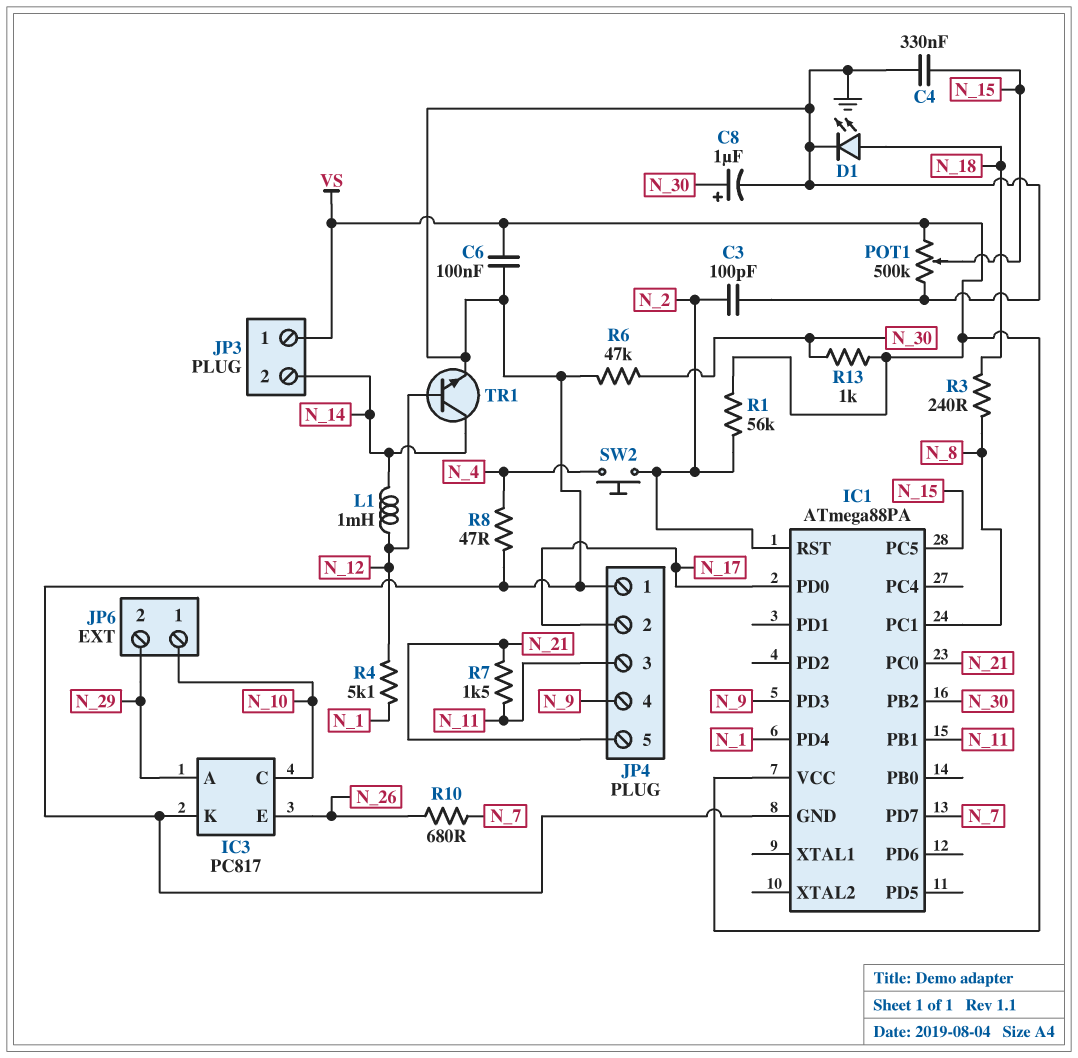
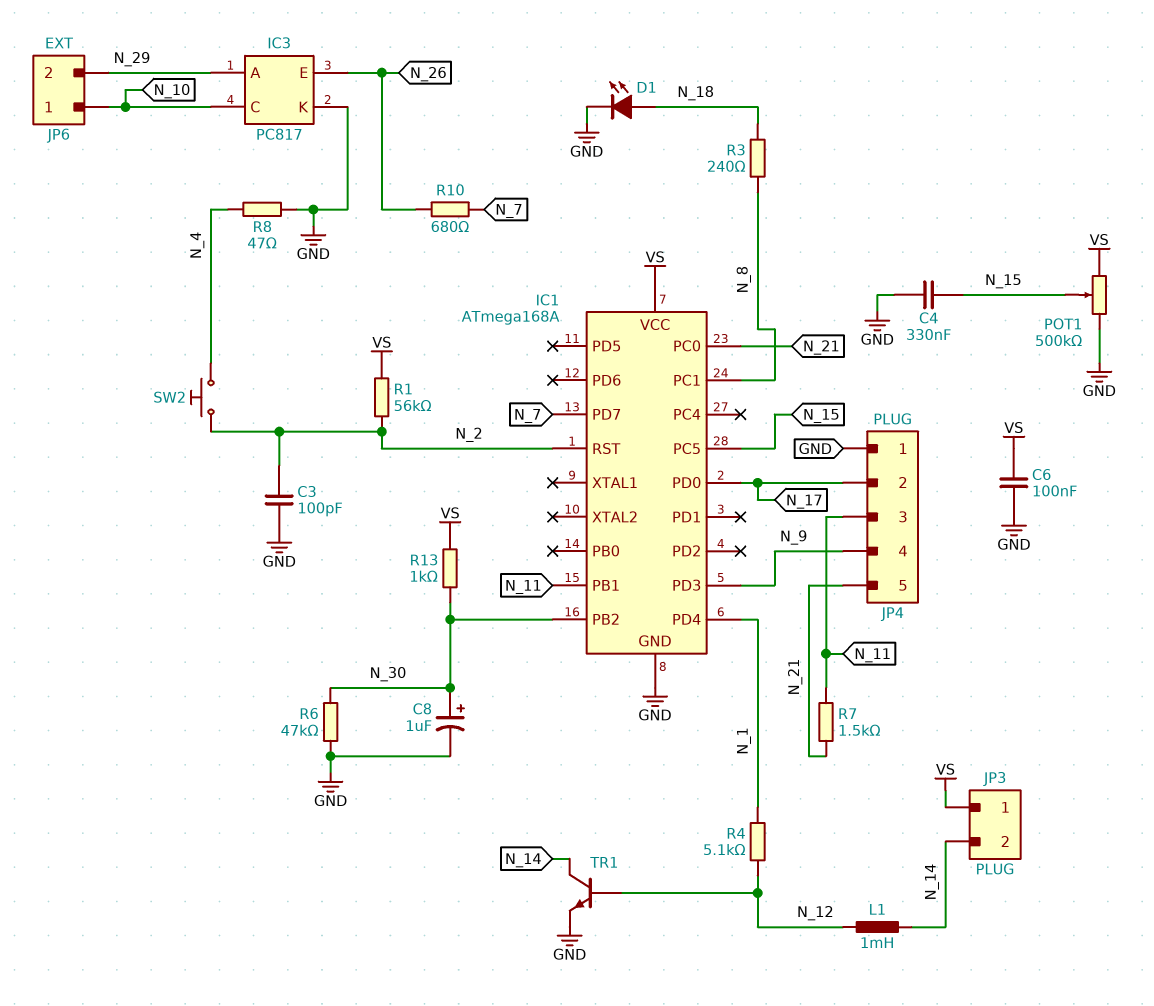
IC1: ATmega88PA -> ATmega168A

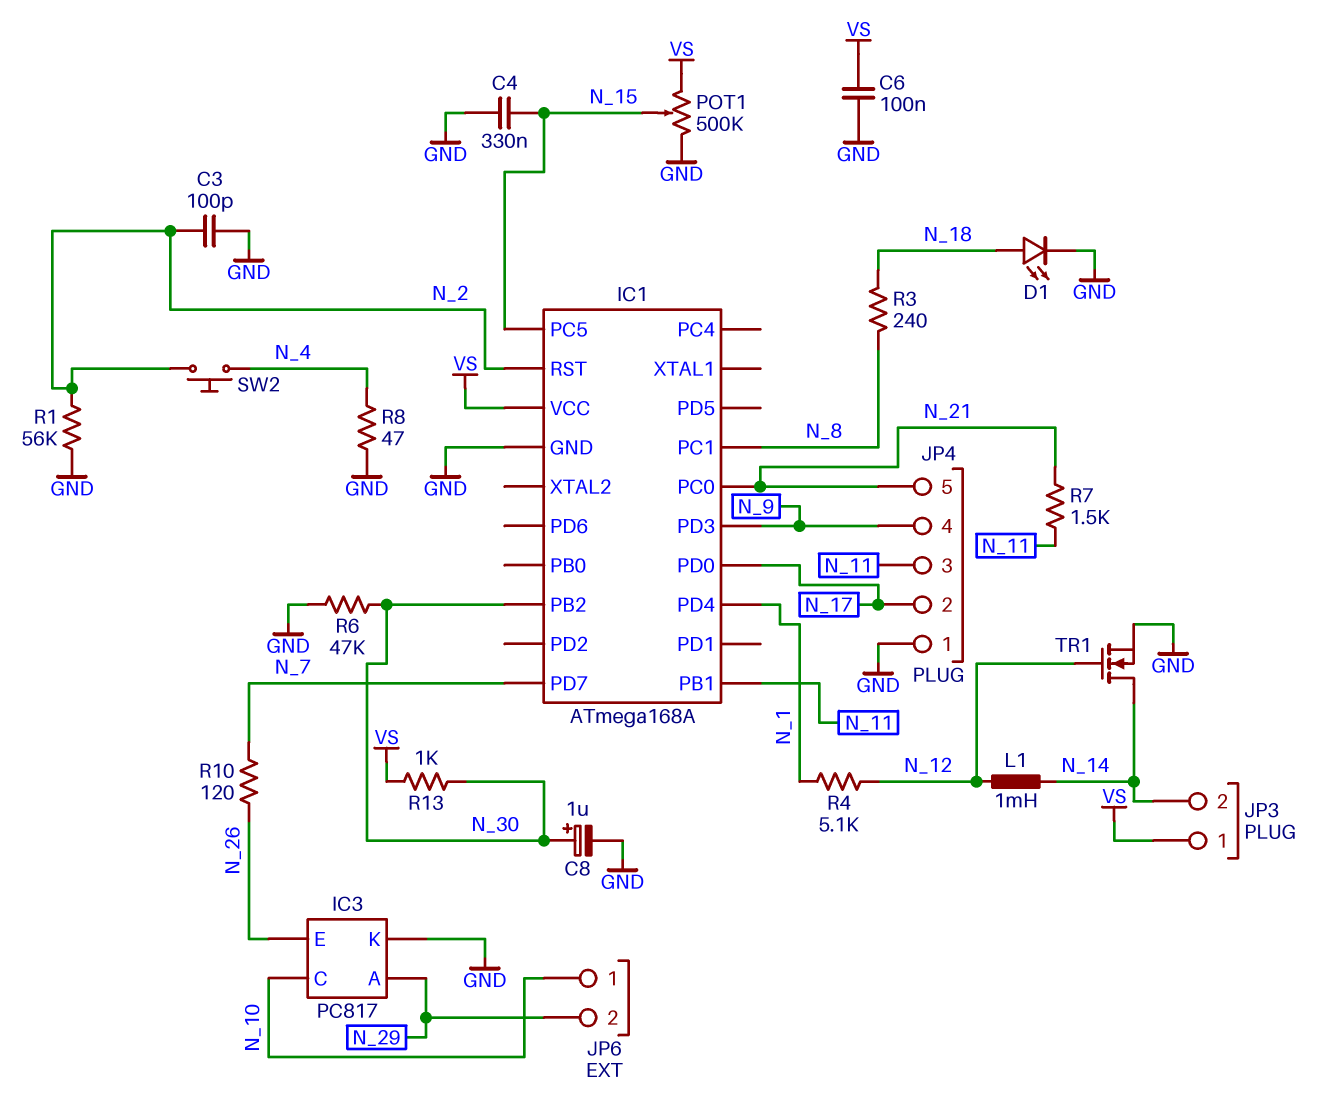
R1: 56k (N_2, VS) -> 56k (GND, N_2)
R10: 680 (N_7, N_26) -> 120 (N_7, N_26)
TR1: NPN (B N_12, C N_14, E GND) -> NMOS (G N_12, D N_14, S GND)

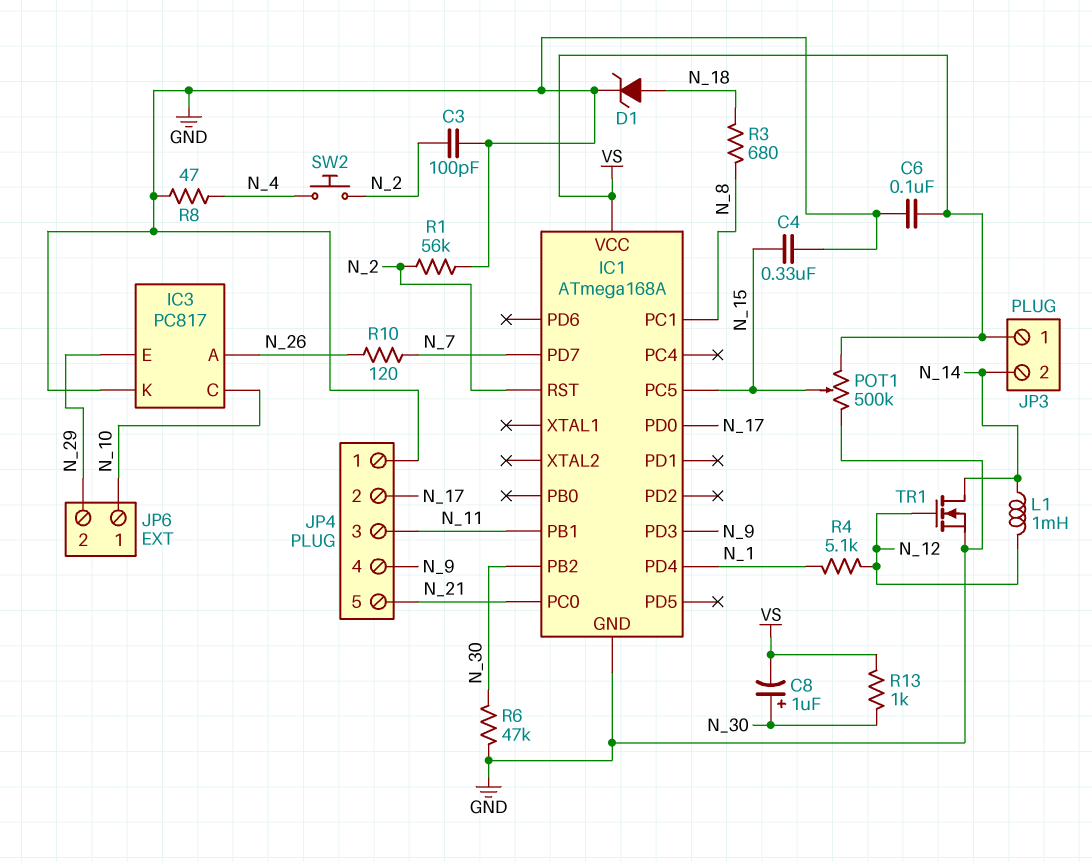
C8: 1uF (plus N_30, minus GND) -> 1uF (plus N_30, minus VS)
D1: LED (A N_18, K GND) -> zener (A N_18, K GND)
IC3 pin A: N_29 -> N_26
IC3 pin E: N_26 -> N_29
R3: 240 (N_8, N_18) -> 680 (N_8, N_18)
R7: 1.5k (N_11, N_21) -> none

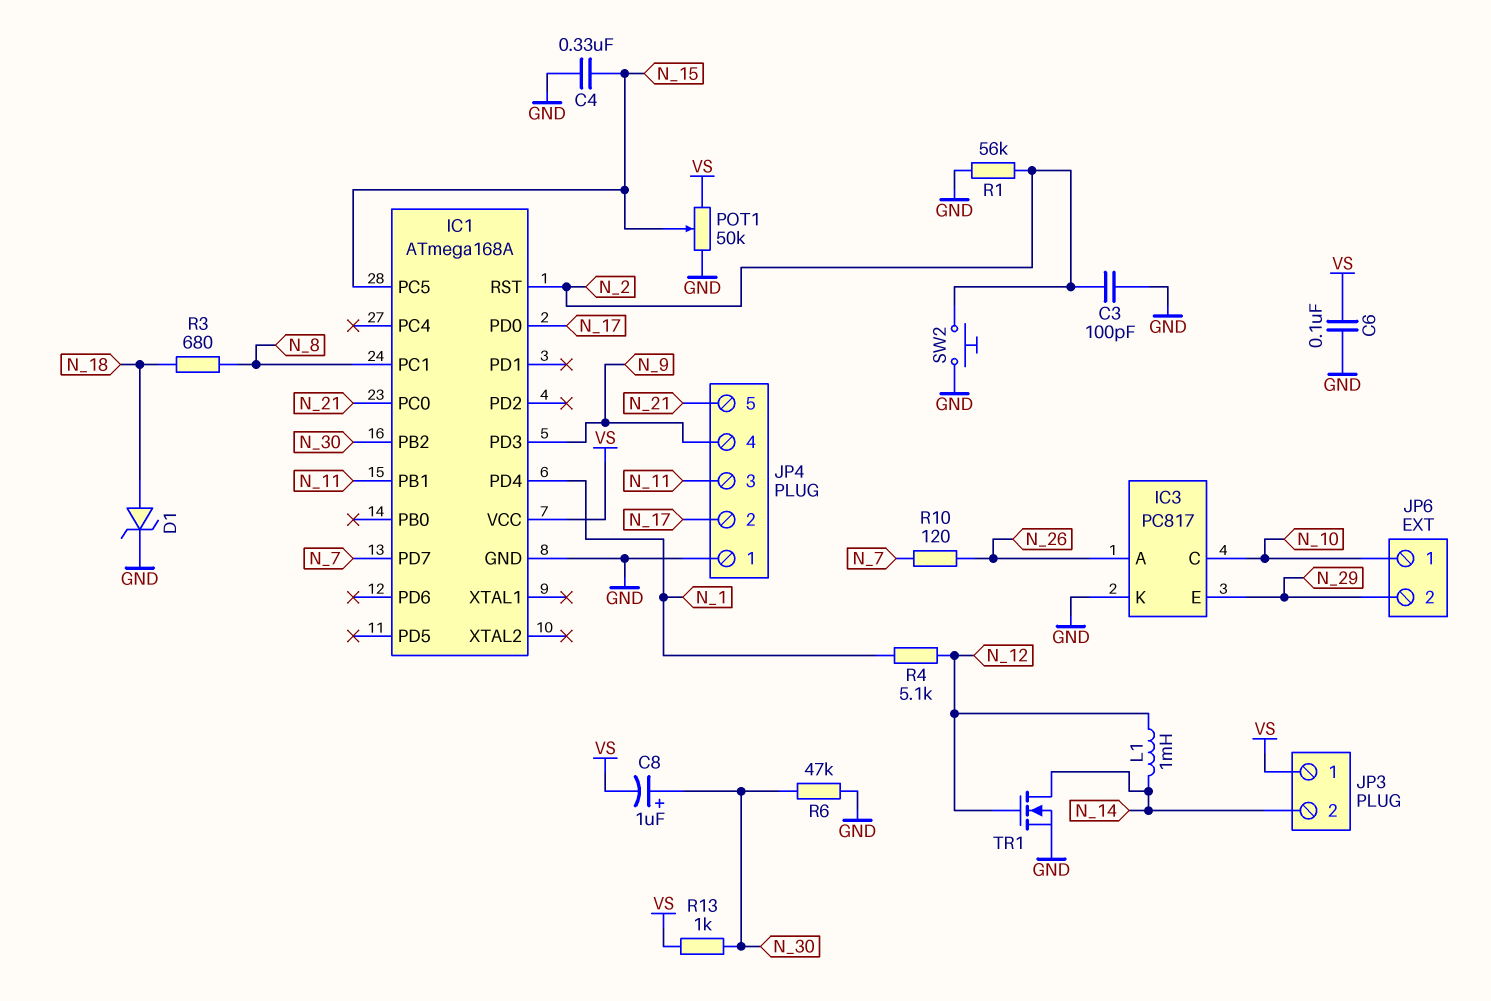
POT1: 500k (GND, VS, wiper N_15) -> 50k (GND, VS, wiper N_15)
R8: 47 (GND, N_4) -> none
SW2: button (N_2, N_4) -> button (GND, N_2)

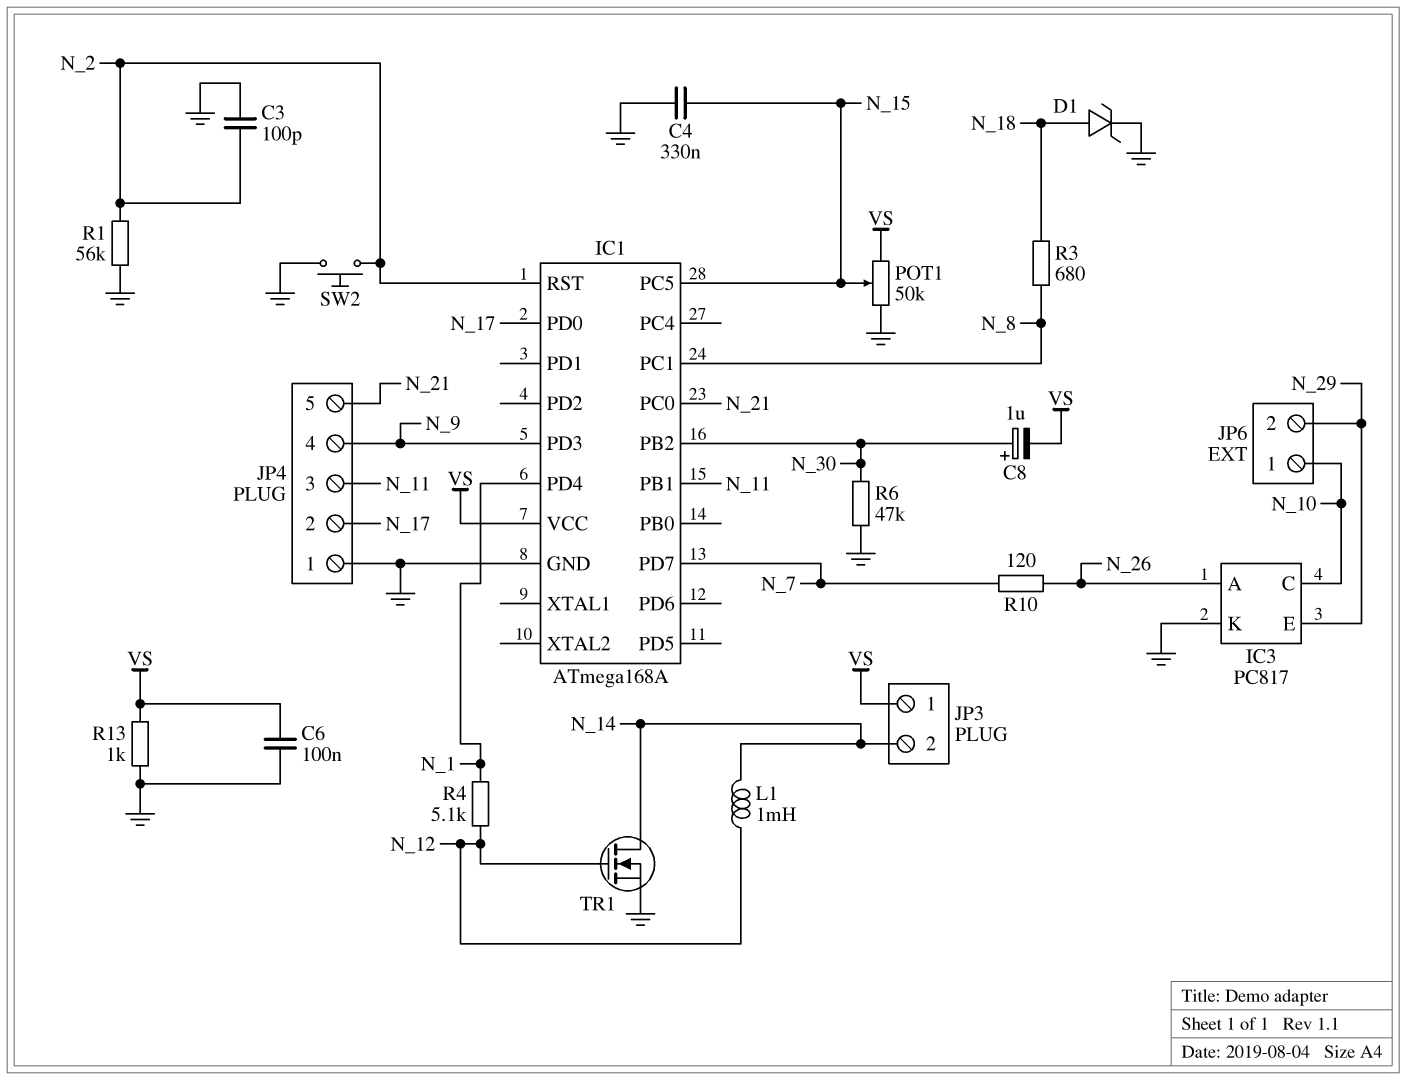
R13: 1k (N_30, VS) -> 1k (GND, VS)

